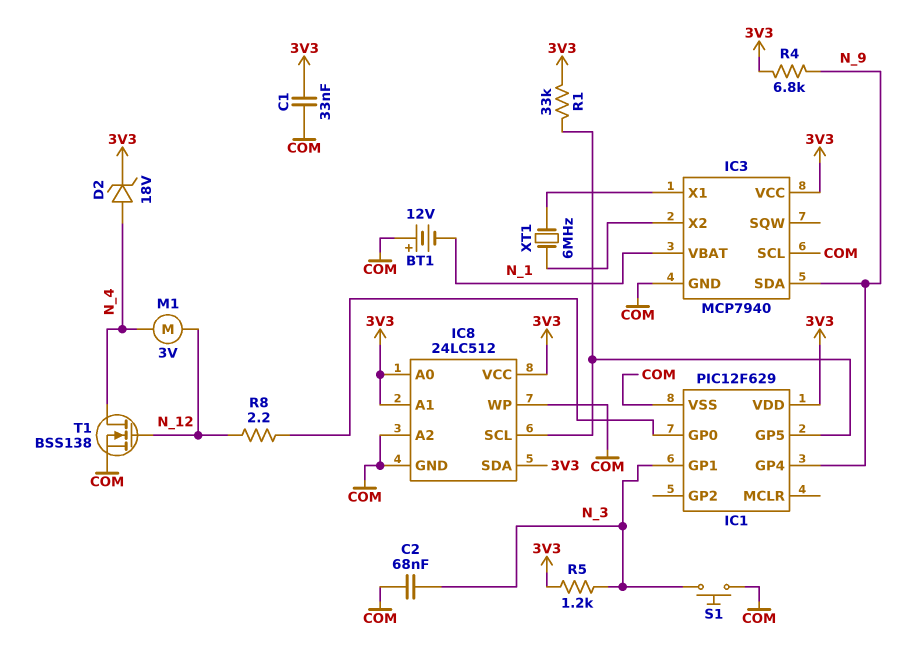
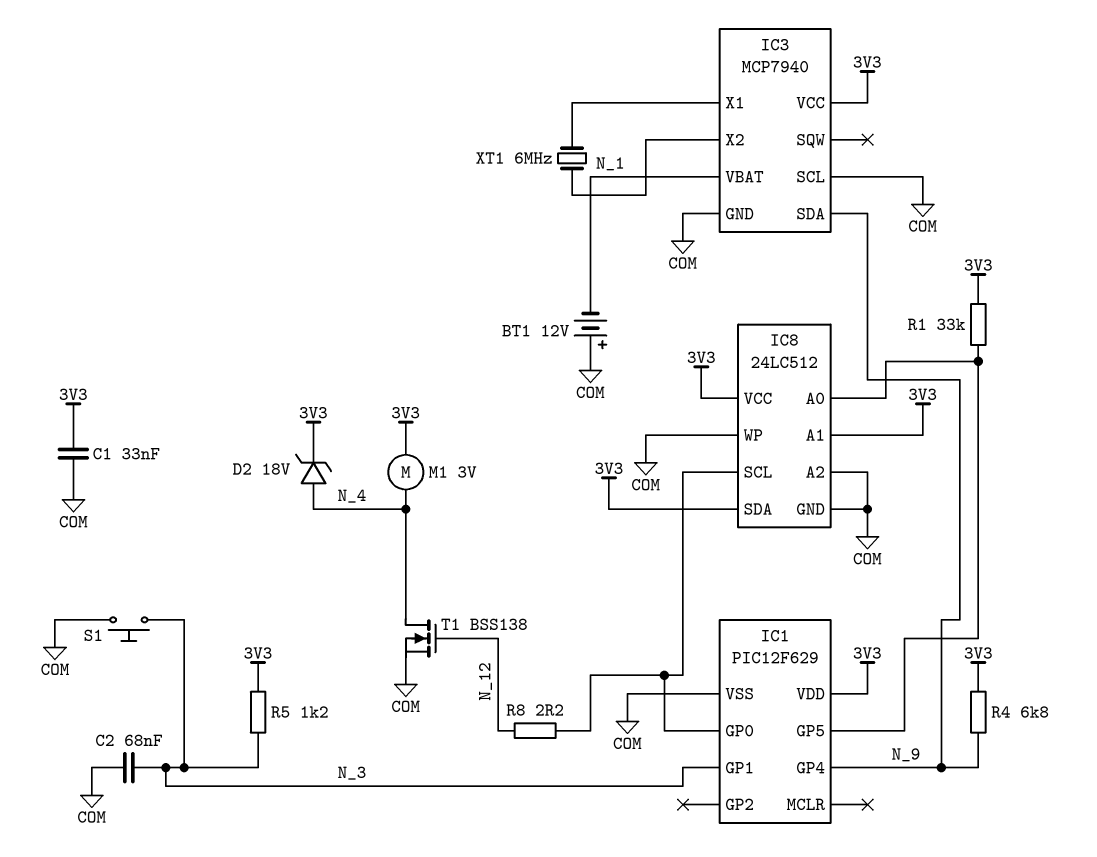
IC8 pin A0: 3V3 -> IC1/GP5
IC8 pin SCL: IC1/GP5 -> IC1/GP0
M1: motor 3V (N_4, N_12) -> motor 3V (3V3, N_4)

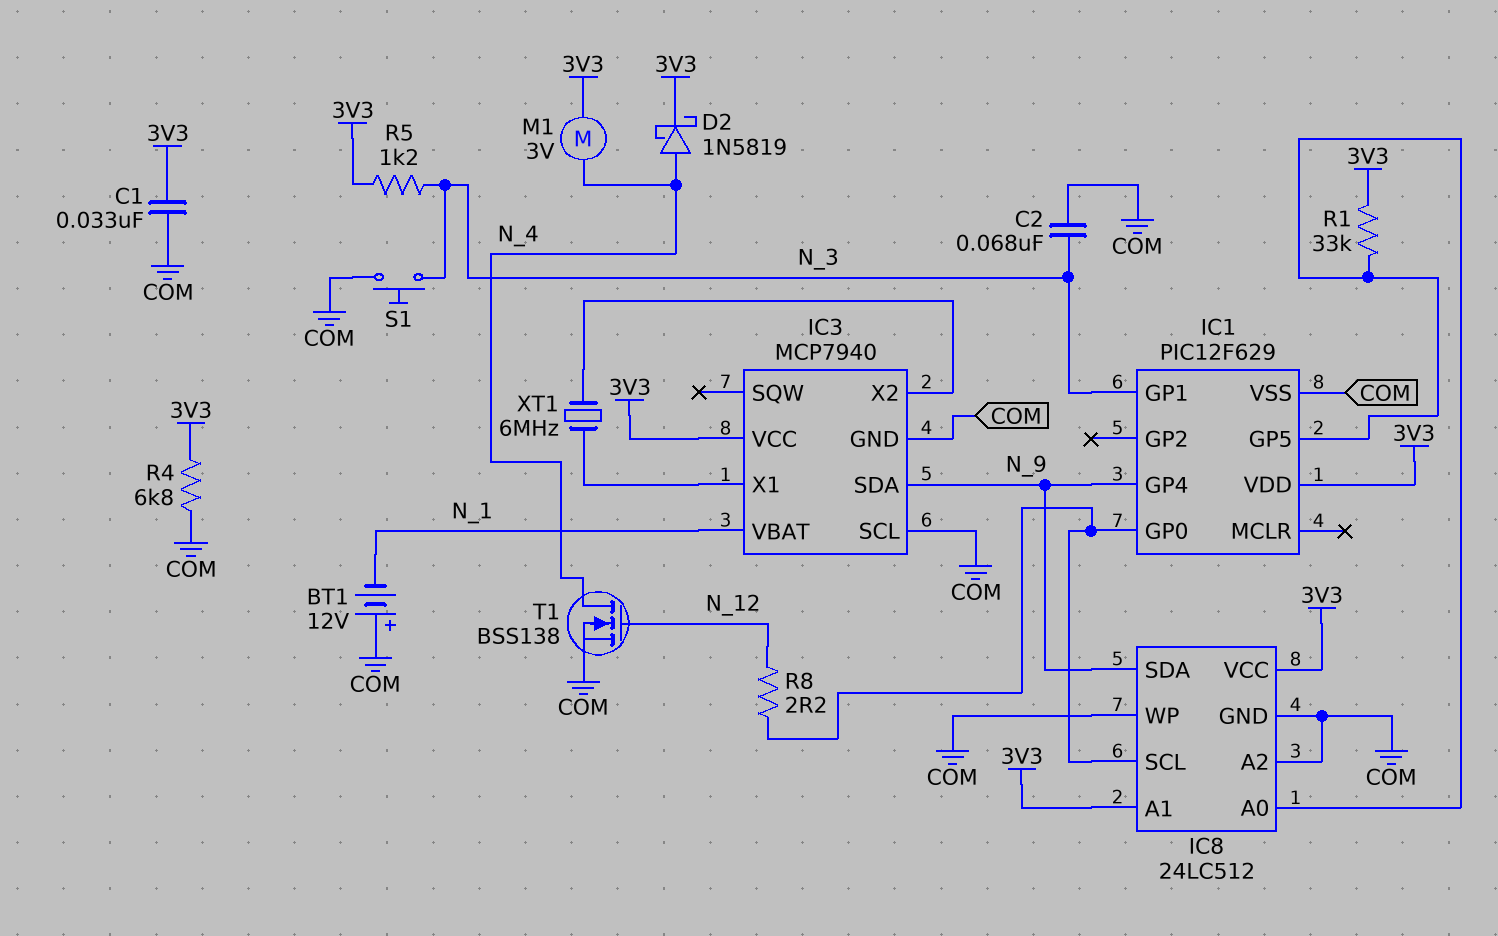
D2: zener 18V (A N_4, K 3V3) -> schottky 1N5819 (A N_4, K 3V3)
IC8 pin SDA: 3V3 -> N_9
R4: 6.8k (3V3, N_9) -> 6.8k (3V3, COM)

